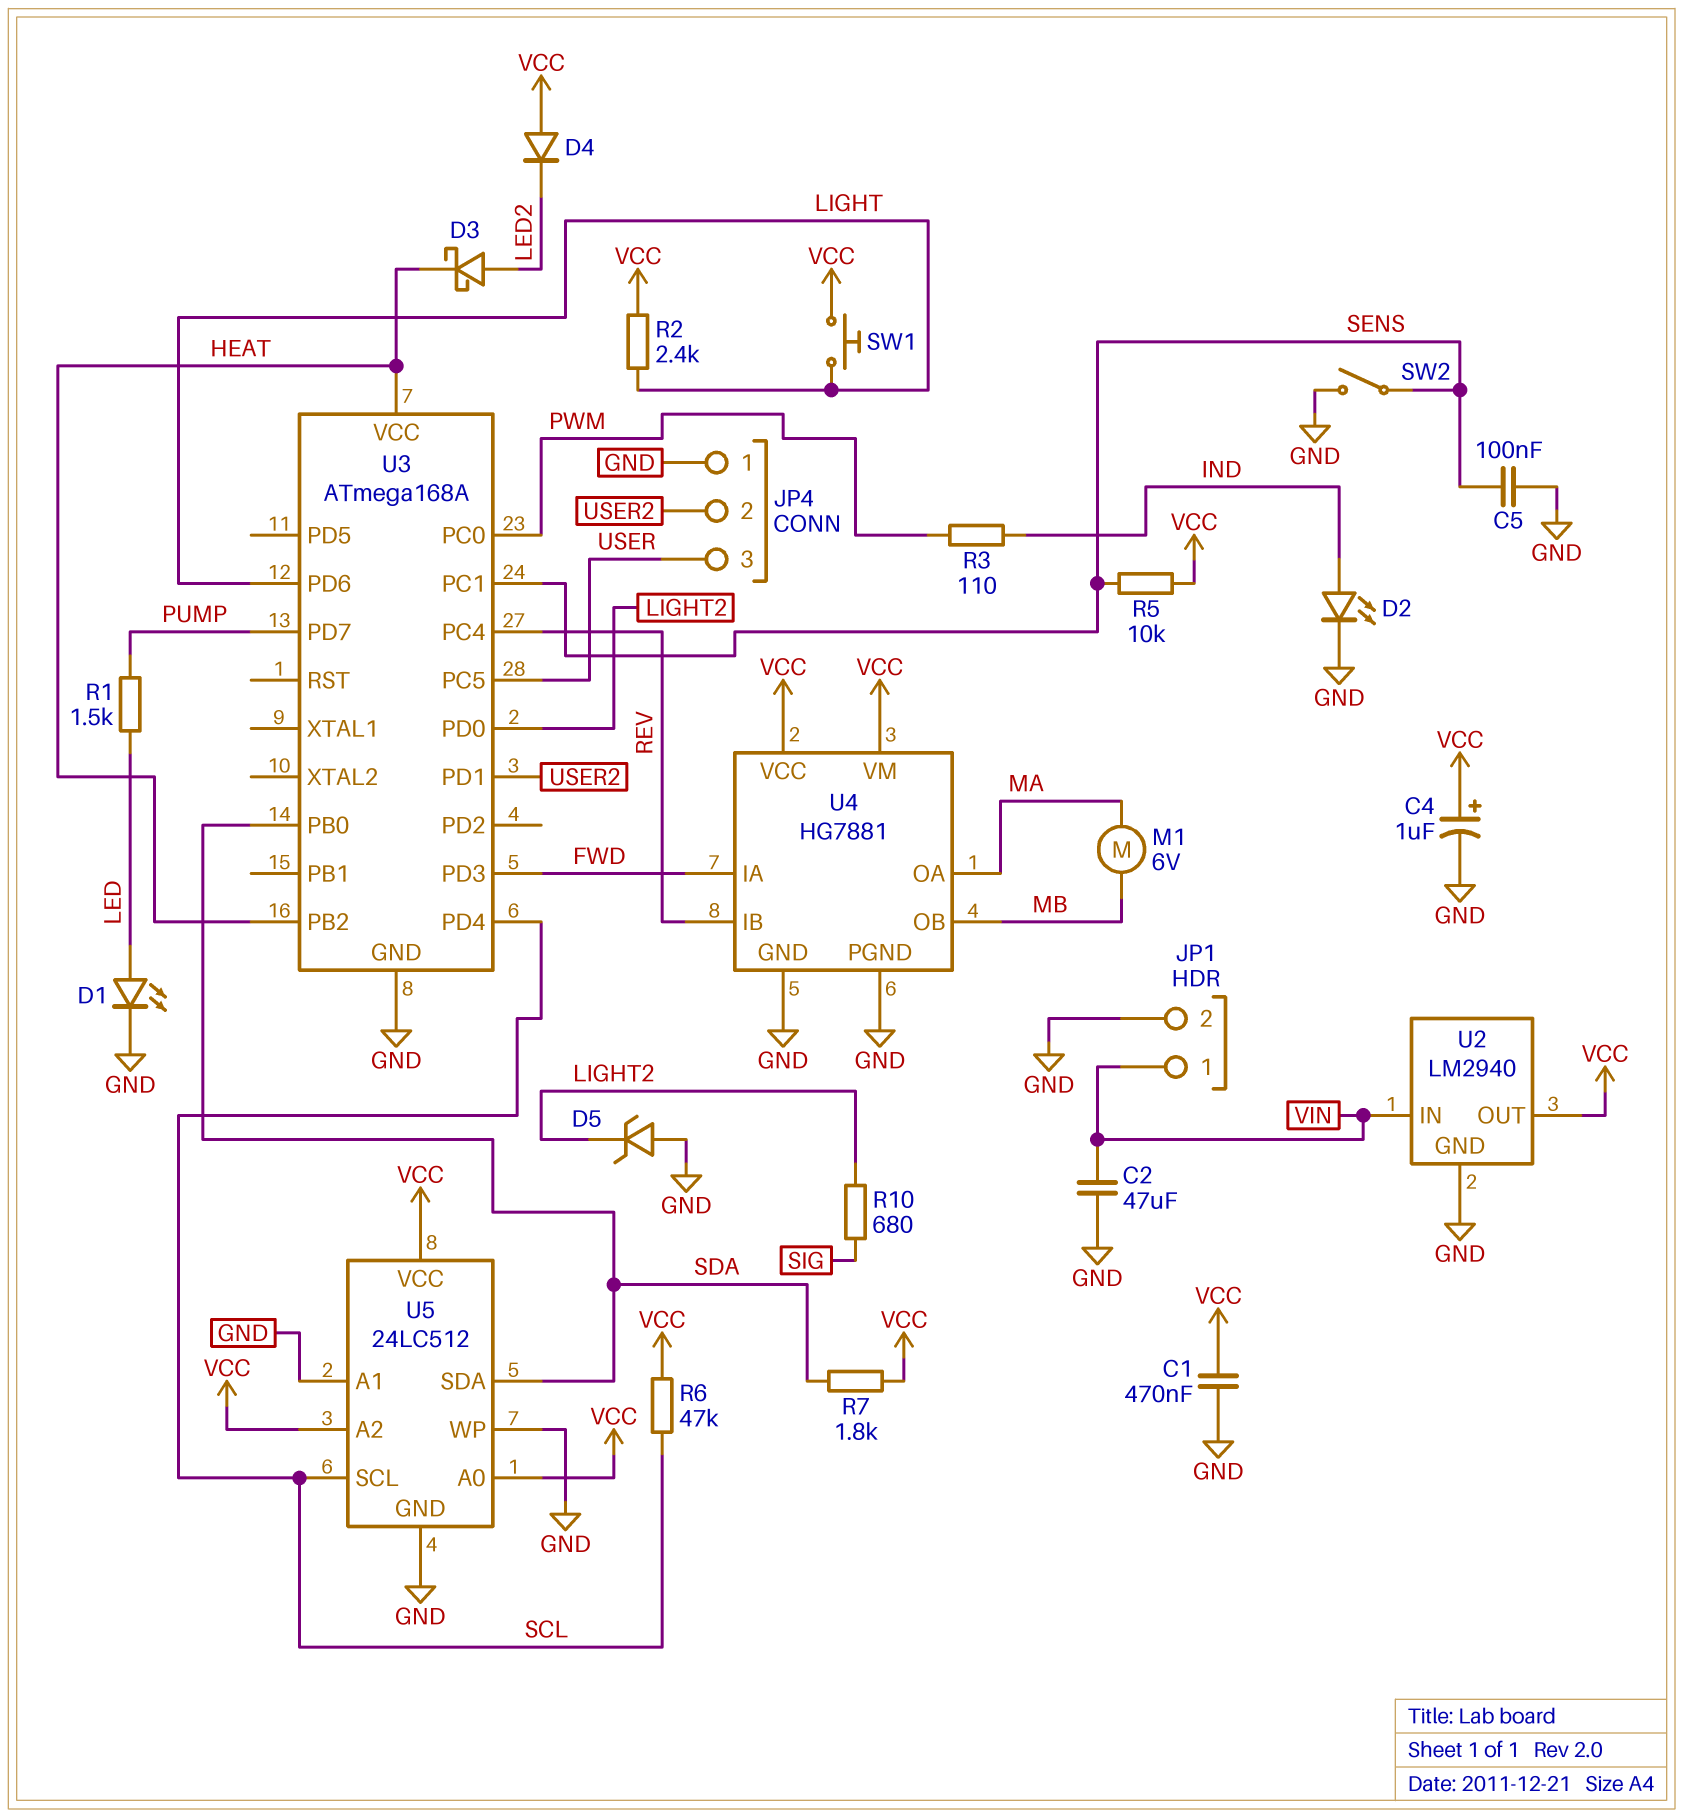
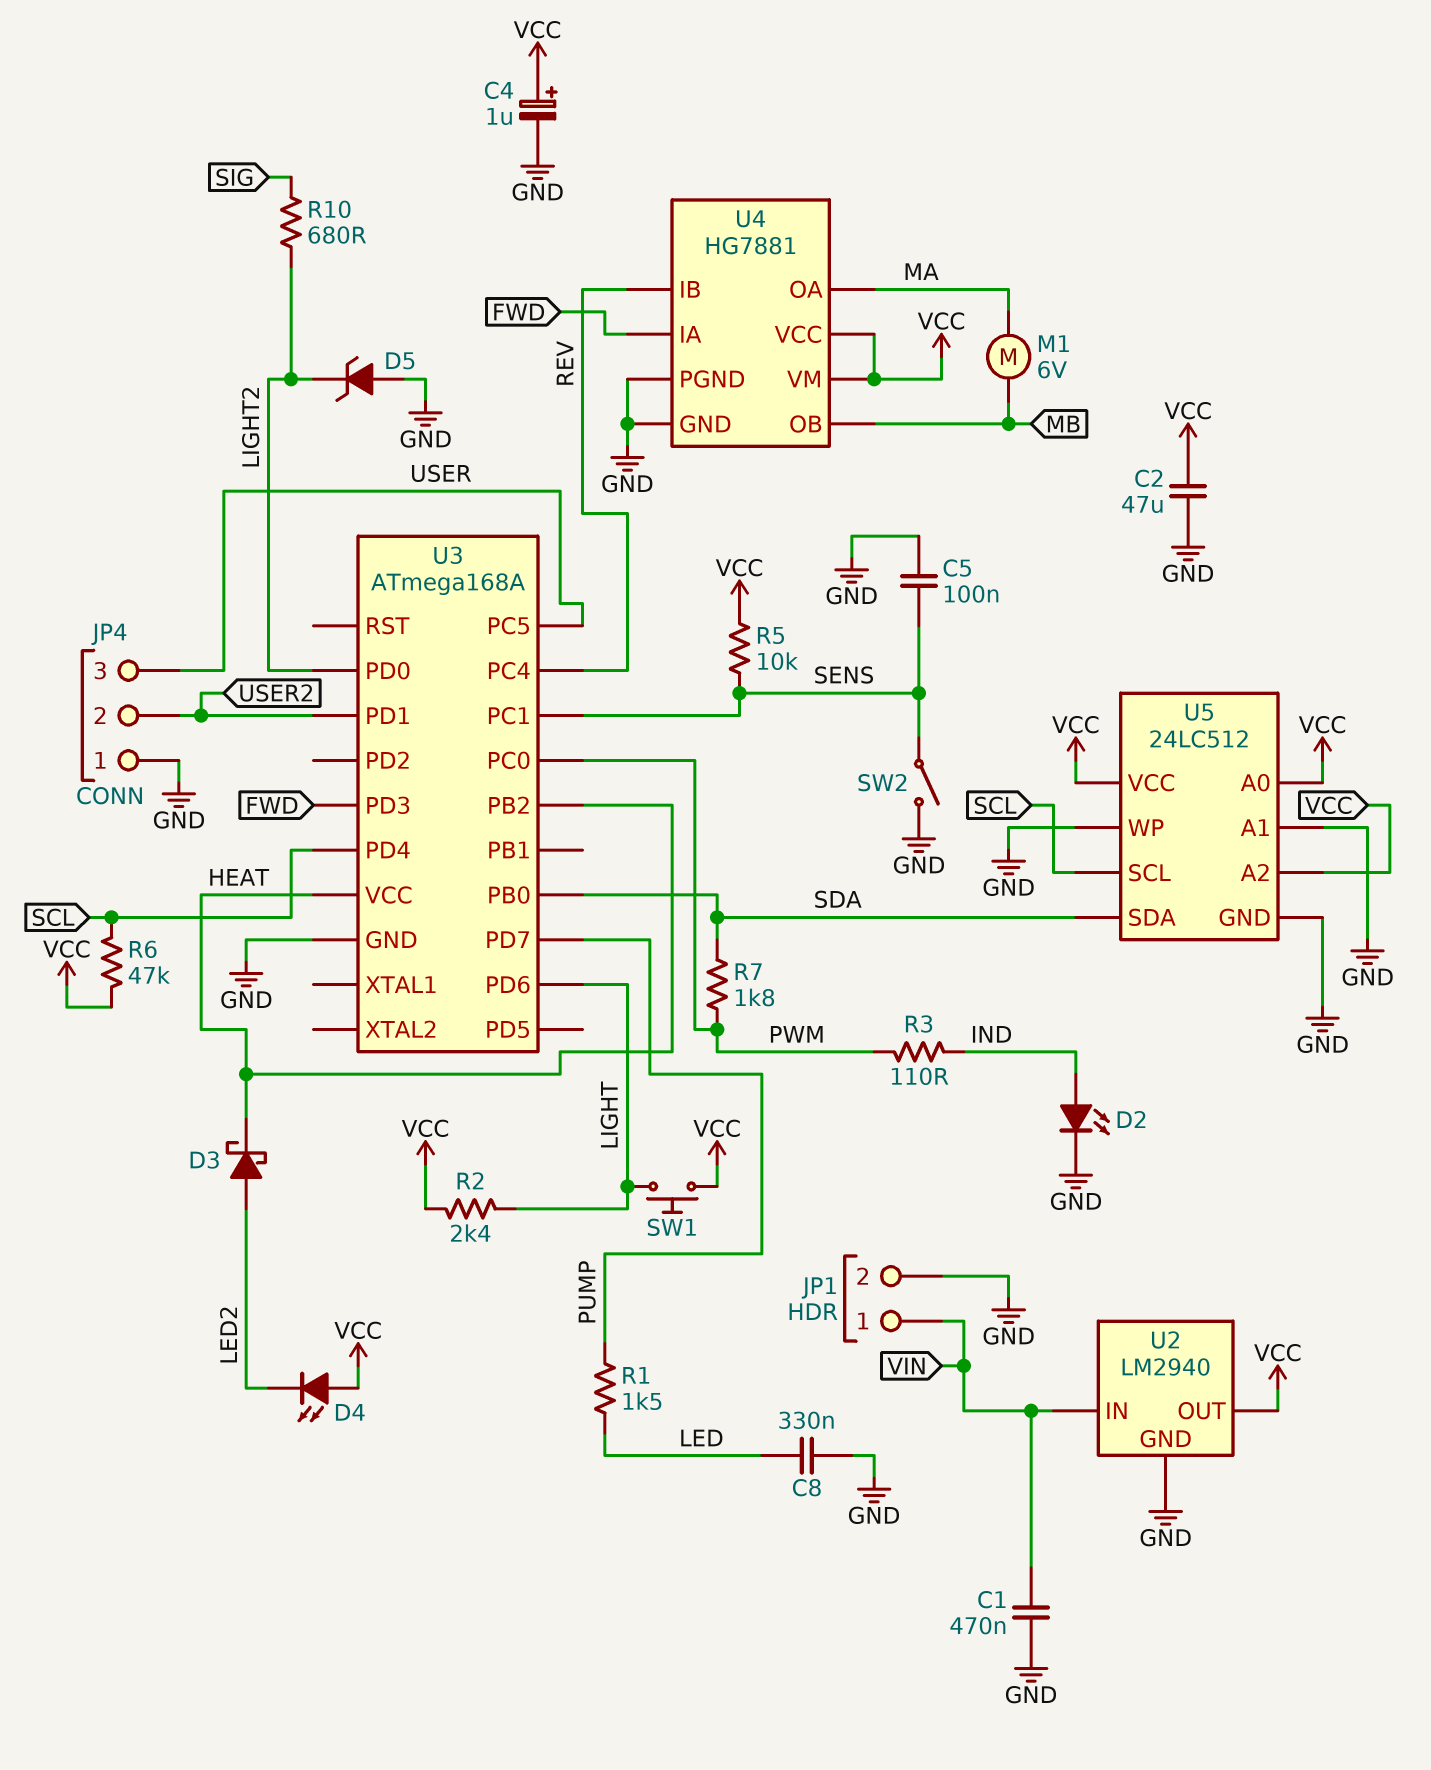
C1: 470nF (GND, VCC) -> 470nF (GND, VIN)
C2: 47uF (GND, VIN) -> 47uF (GND, VCC)
C8: none -> 330nF (GND, LED)
D1: LED (A LED, K GND) -> none
D4: diode (A VCC, K LED2) -> LED (A VCC, K LED2)
R7: 1.8k (SDA, VCC) -> 1.8k (PWM, SDA)

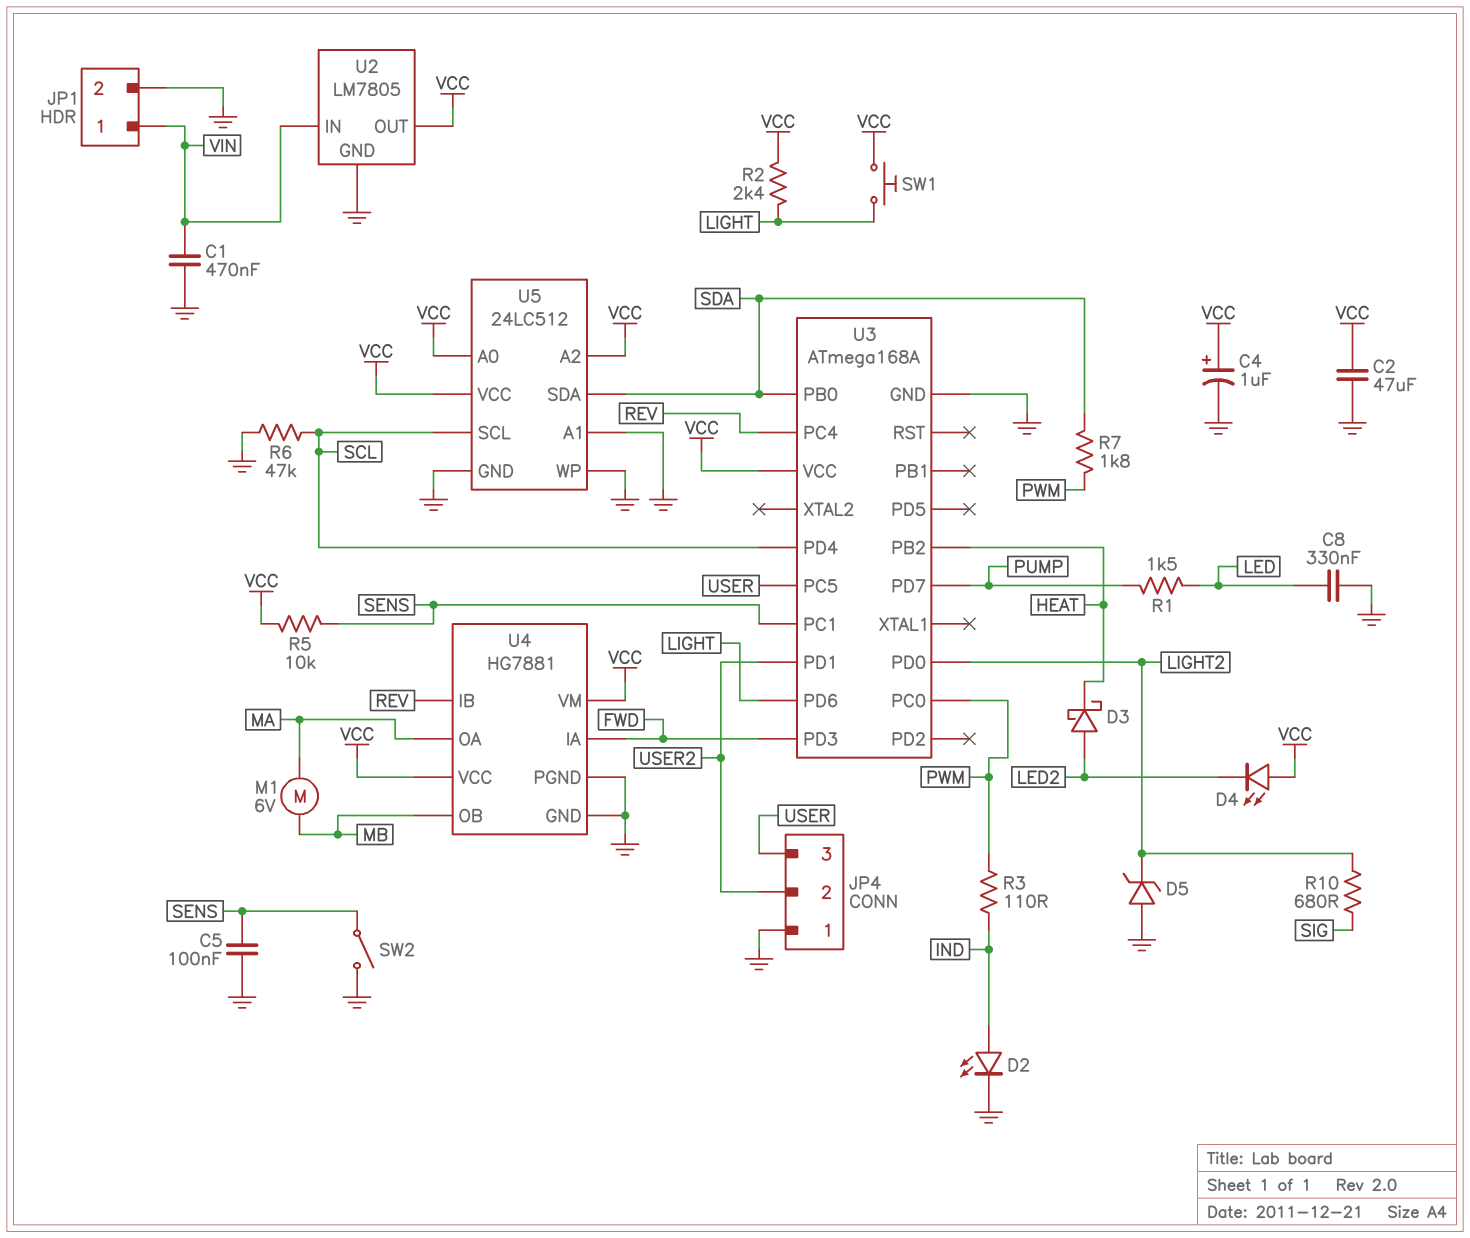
R6: 47k (SCL, VCC) -> 47k (GND, SCL)
U2: LM2940 -> LM7805
U3 pin VCC: HEAT -> VCC

